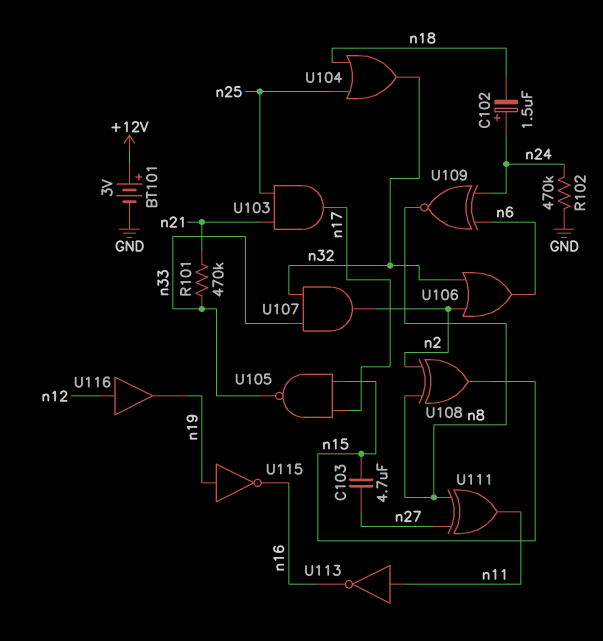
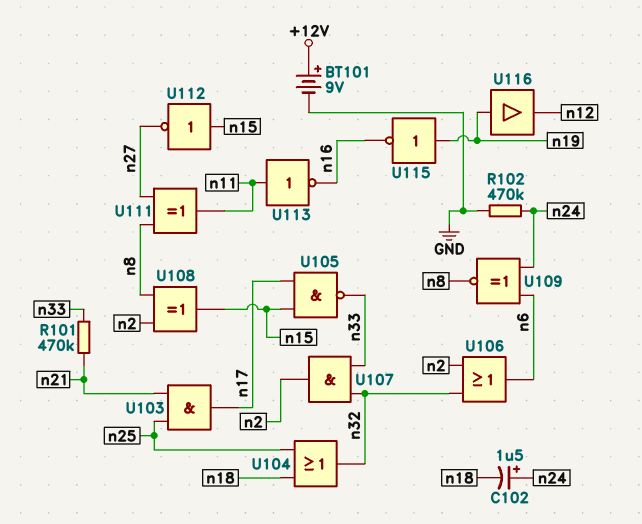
BT101: 3V (plus +12V, minus GND) -> 9V (plus +12V, minus GND)
C103: 4.7uF (n15, n27) -> none
U112: none -> NOT (in n15, out n27)
U116: buffer (in n12, out n19) -> buffer (in n19, out n12)

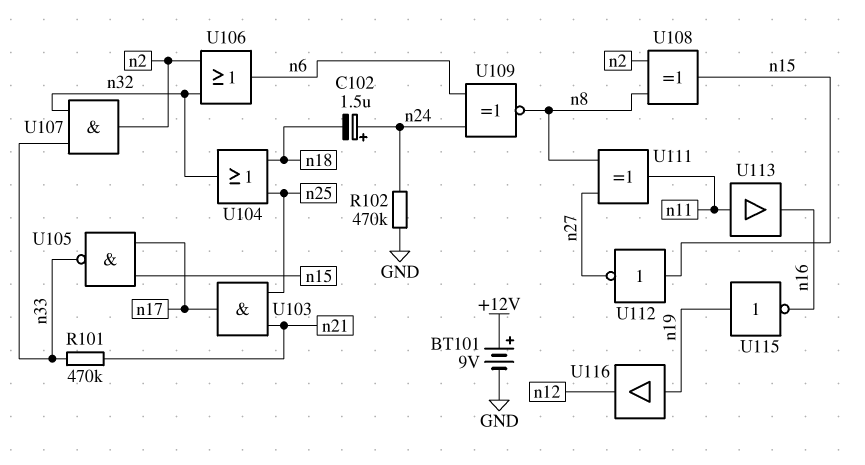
U113: NOT (in n11, out n16) -> buffer (in n11, out n16)

